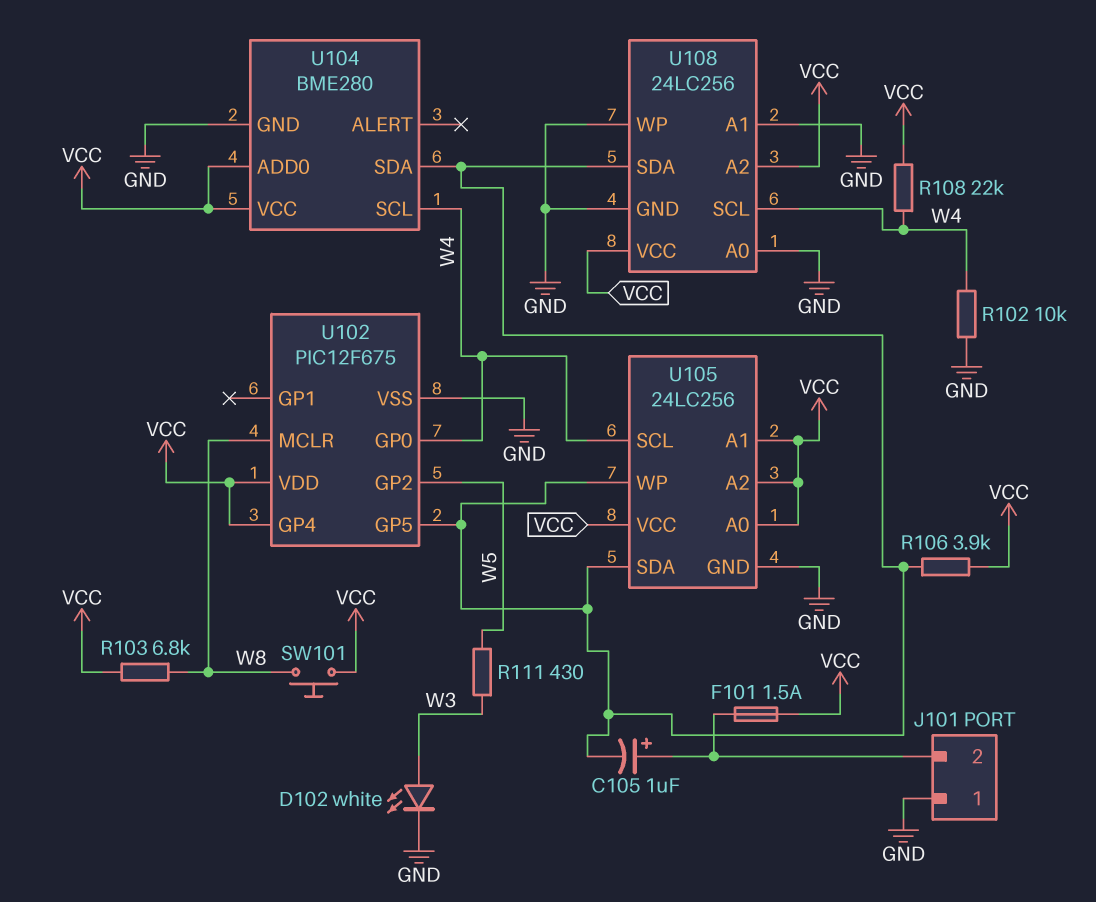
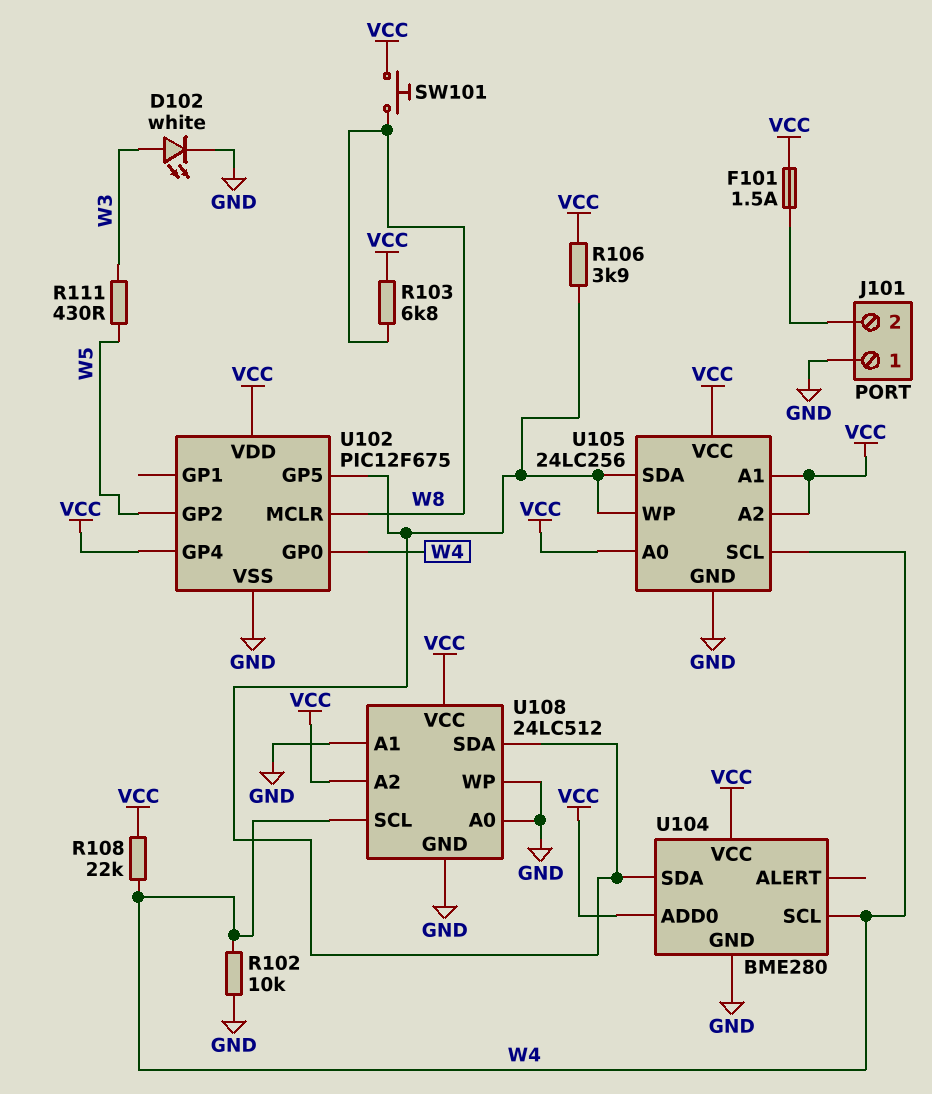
C105: 1uF (plus J101/2, minus U102/GP5) -> none
U108: 24LC256 -> 24LC512

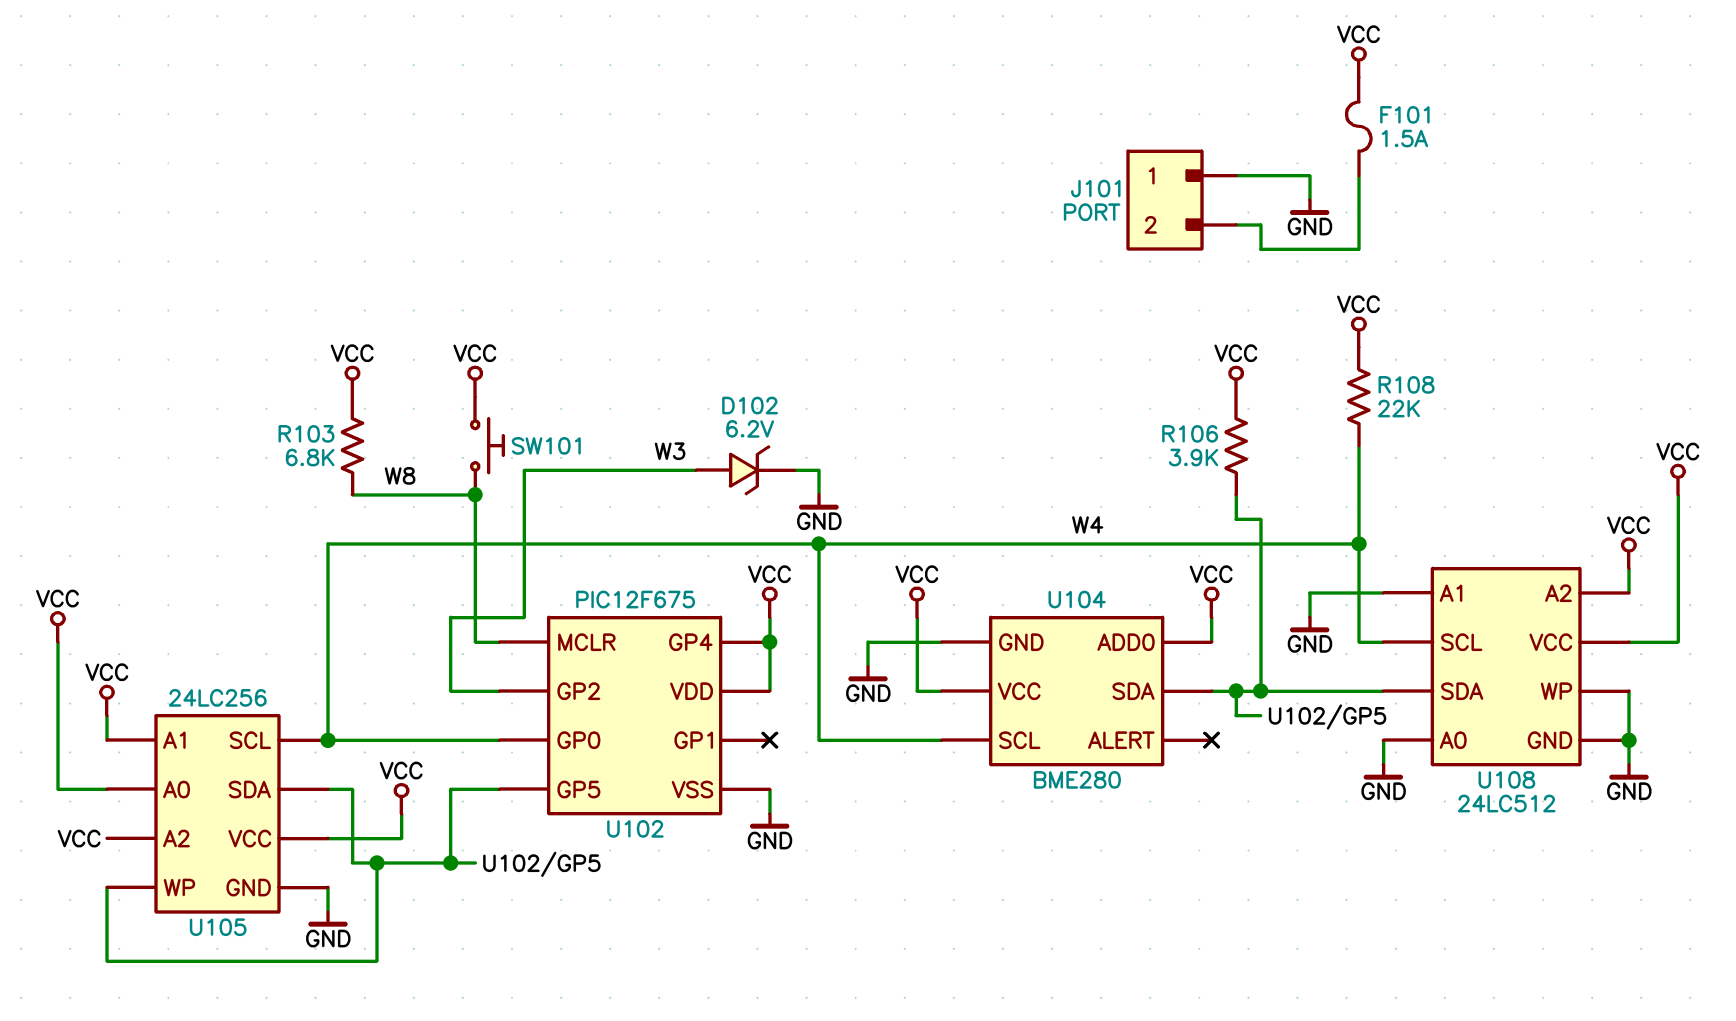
D102: LED white (A W3, K GND) -> zener 6.2V (A W3, K GND)
R102: 10k (GND, W4) -> none
R111: 430 (W3, W5) -> none
U102 pin GP2: W5 -> W3

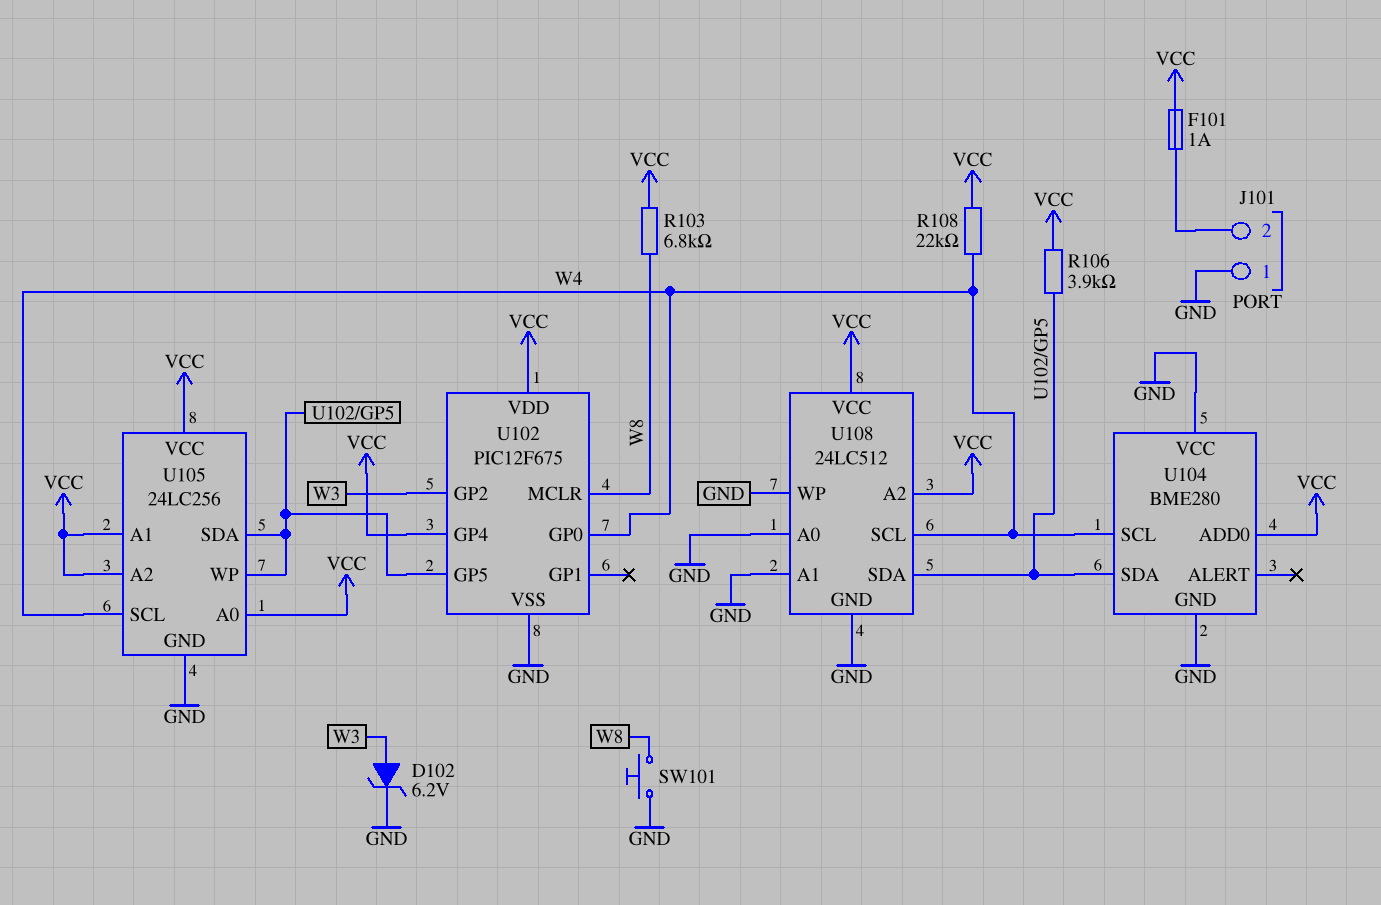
F101: 1.5A (J101/2, VCC) -> 1A (J101/2, VCC)
SW101: button (VCC, W8) -> button (GND, W8)
U104 pin VCC: VCC -> GND

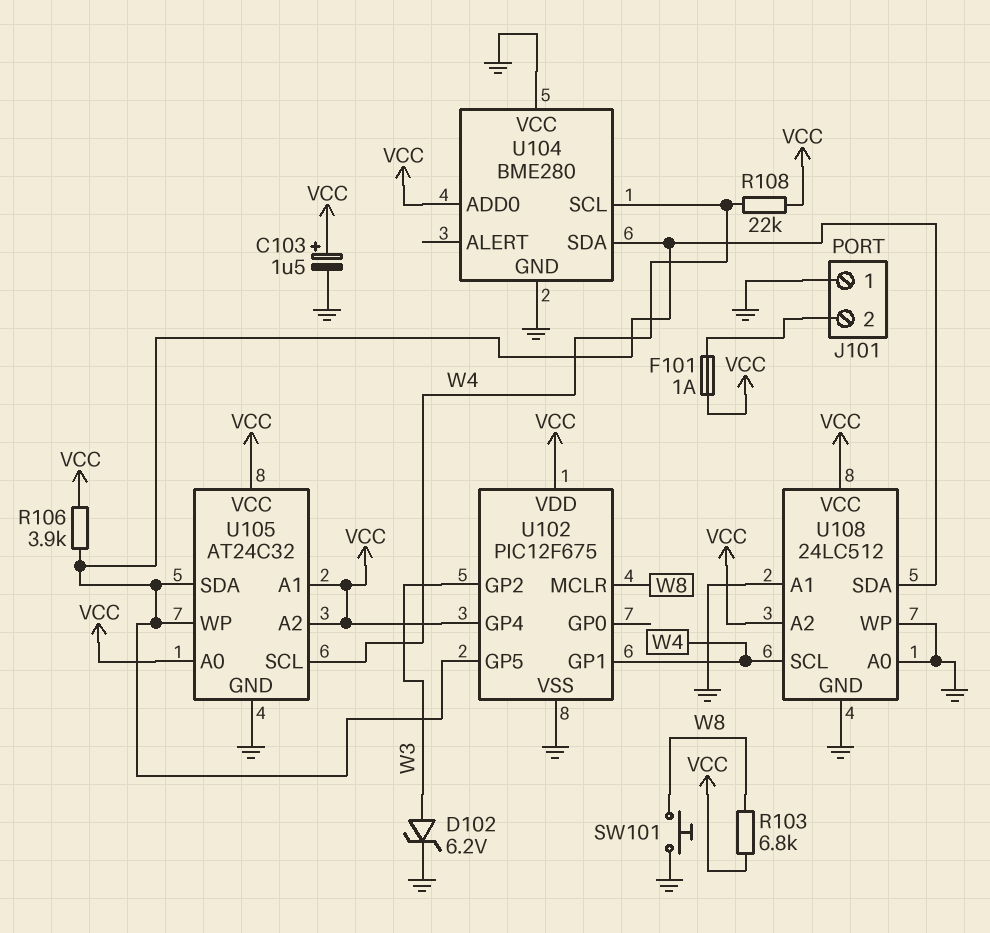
C103: none -> 1.5uF (plus VCC, minus GND)
U102 pin GP0: W4 -> none
U102 pin GP1: none -> W4
U105: 24LC256 -> AT24C32

